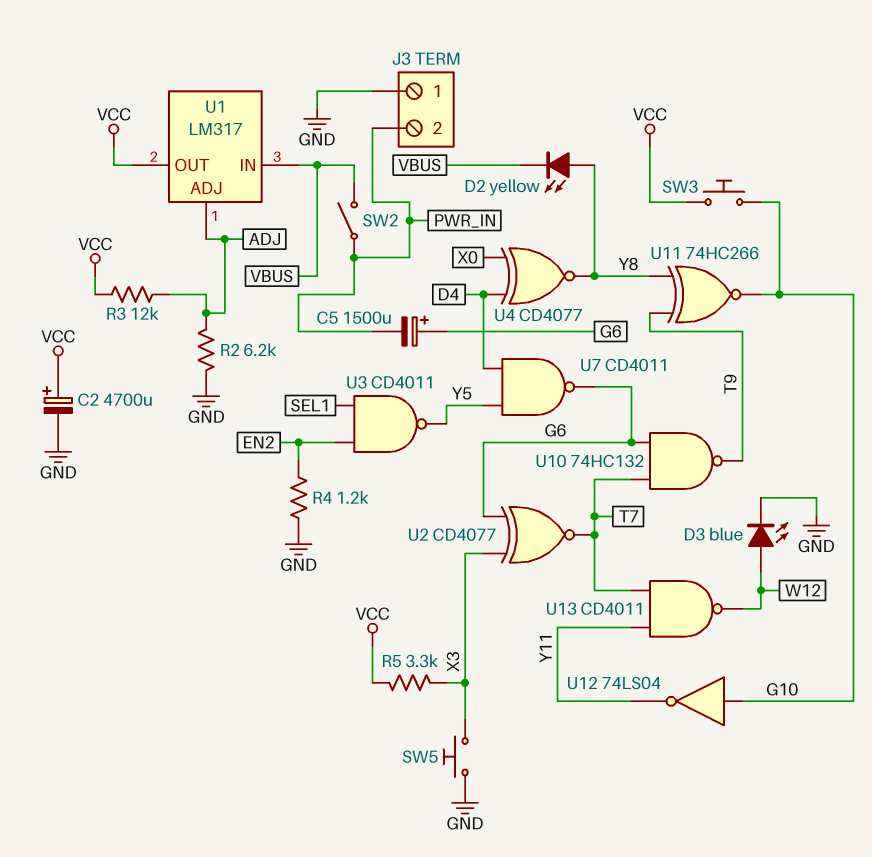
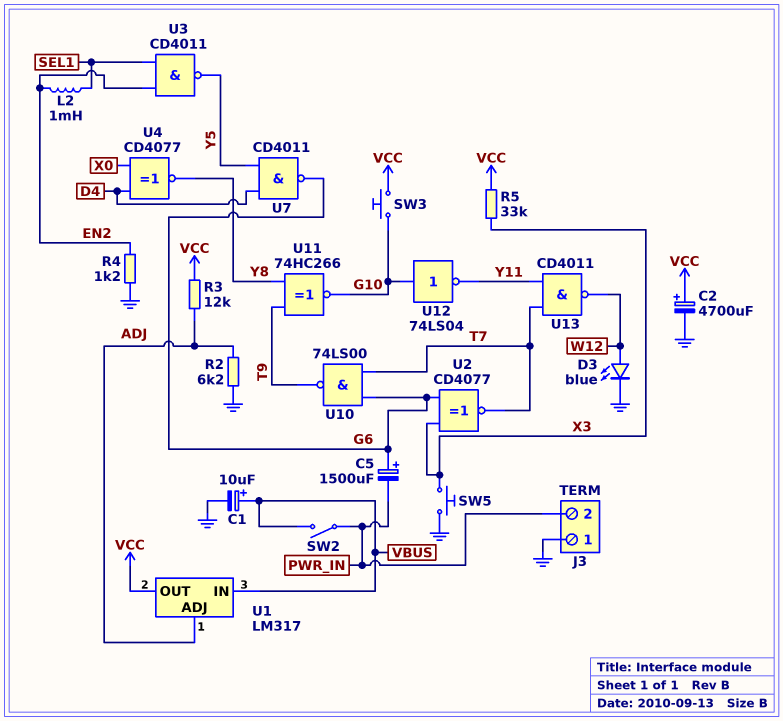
C1: none -> 10uF (plus VBUS, minus GND)
D2: LED yellow (A Y8, K VBUS) -> none
L2: none -> 1mH (EN2, SEL1)
R5: 3.3k (VCC, X3) -> 33k (VCC, X3)
U10: NAND 74HC132 (in G6, in T7, out T9) -> NAND 74LS00 (in G6, in T7, out T9)

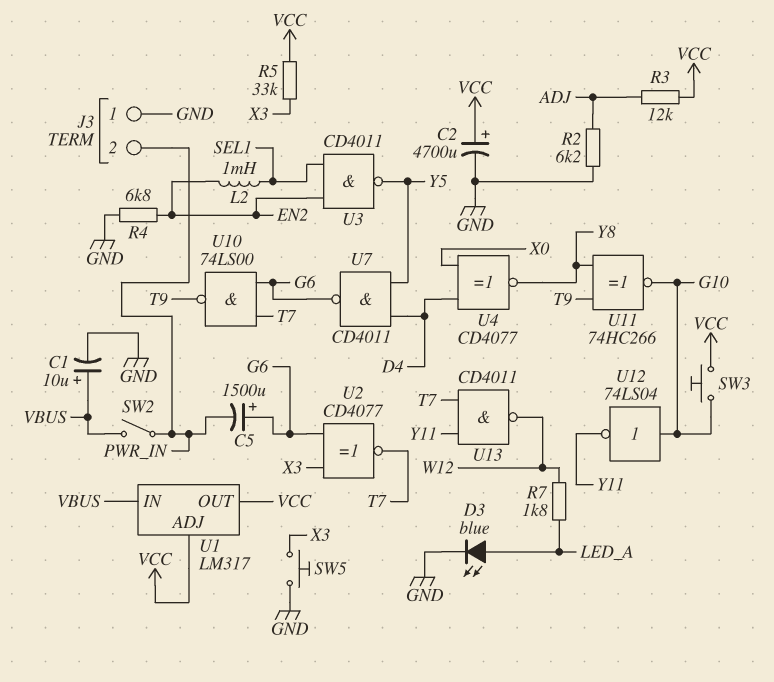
D3: LED blue (A W12, K GND) -> LED blue (A LED_A, K GND)
R4: 1.2k (EN2, GND) -> 6.8k (EN2, GND)
R7: none -> 1.8k (LED_A, W12)
U1 pin ADJ: ADJ -> VCC

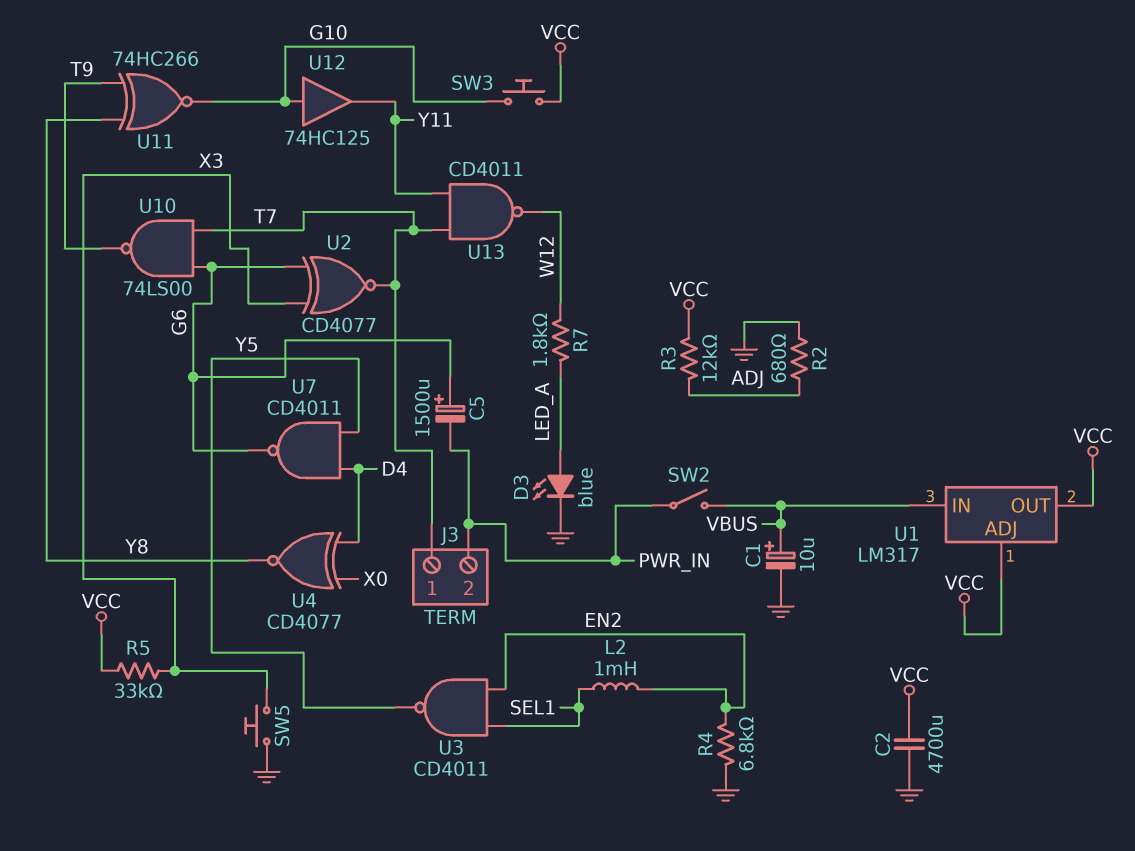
C2: 4700uF (plus VCC, minus GND) -> 4700uF (GND, VCC)
J3 pin 1: GND -> T7
R2: 6.2k (ADJ, GND) -> 680 (ADJ, GND)
U12: NOT 74LS04 (in G10, out Y11) -> buffer 74HC125 (in G10, out Y11)

